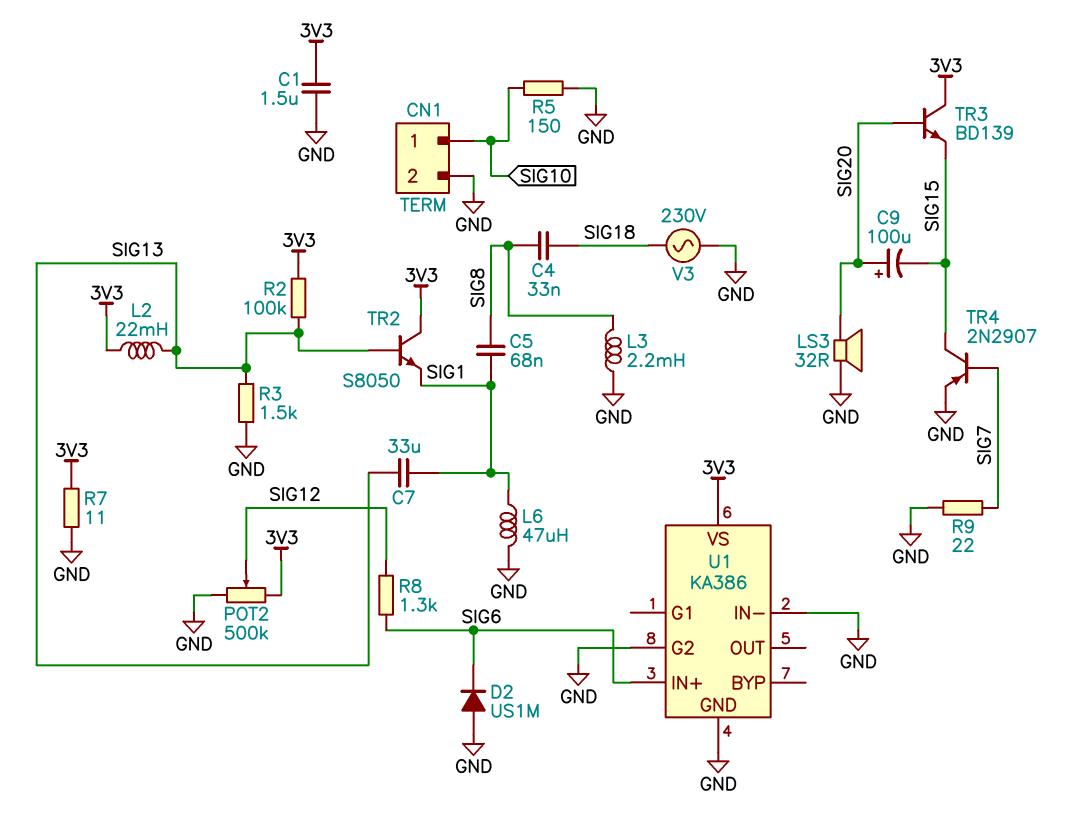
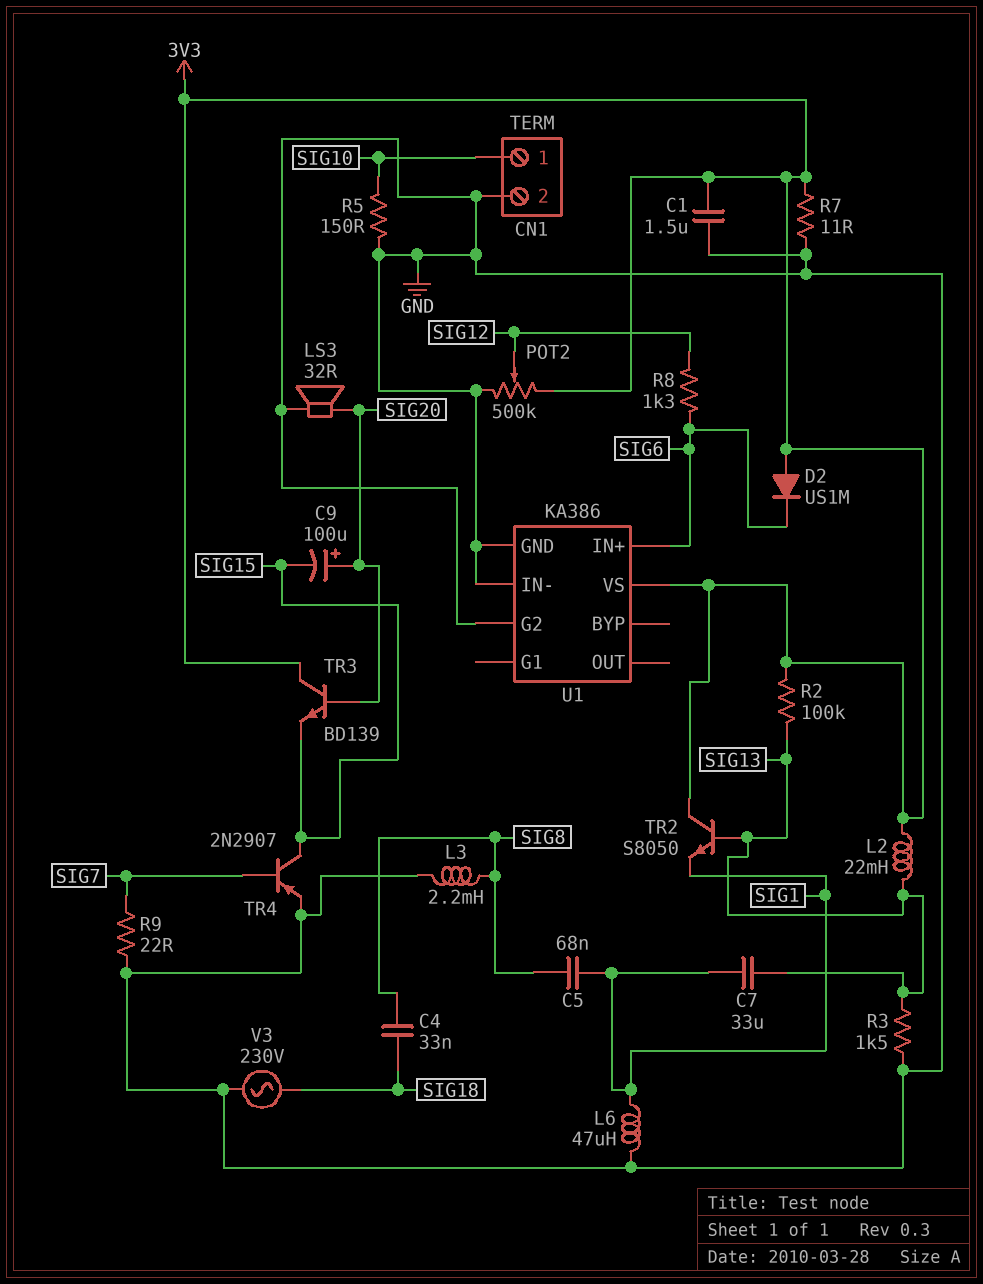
D2: diode US1M (A GND, K SIG6) -> diode US1M (A 3V3, K SIG6)

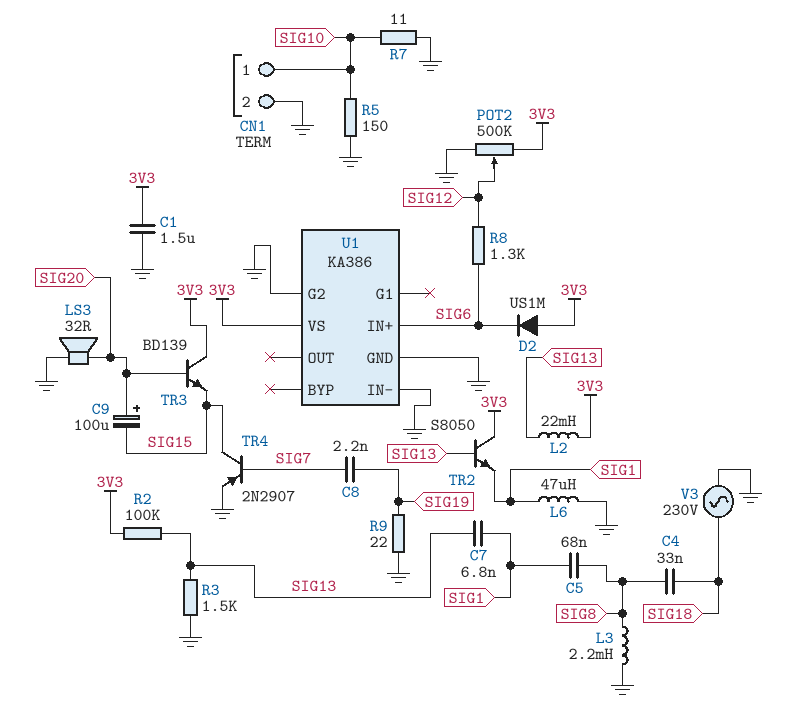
C7: 33uF (SIG1, SIG13) -> 6.8nF (SIG1, SIG13)
C8: none -> 2.2nF (SIG7, SIG19)
R7: 11 (3V3, GND) -> 11 (GND, SIG10)
R9: 22 (GND, SIG7) -> 22 (GND, SIG19)

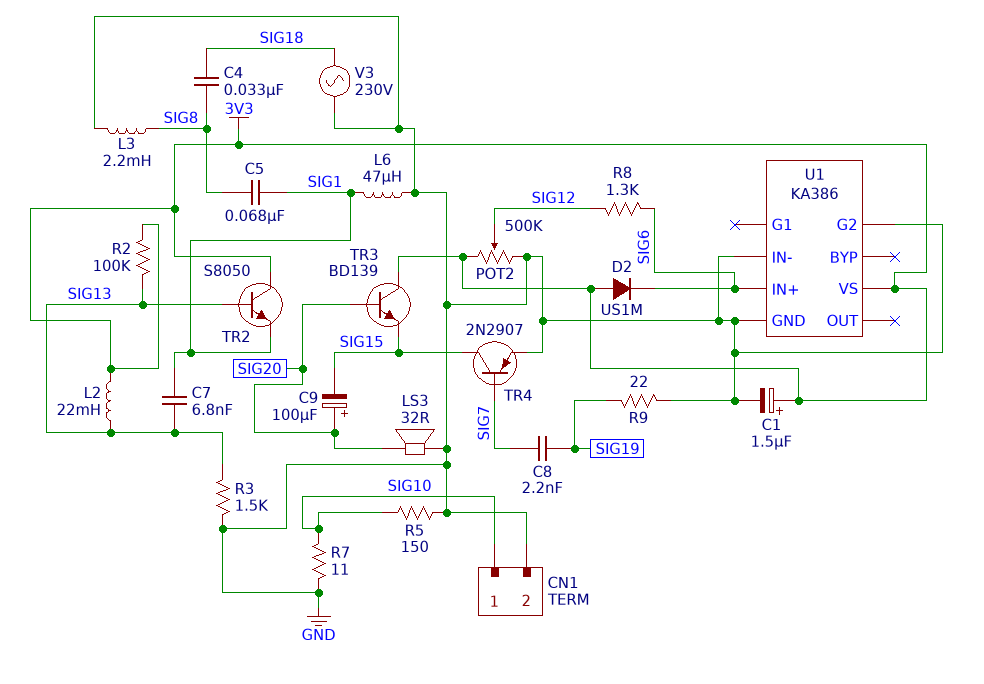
C1: 1.5uF (3V3, GND) -> 1.5uF (plus 3V3, minus GND)

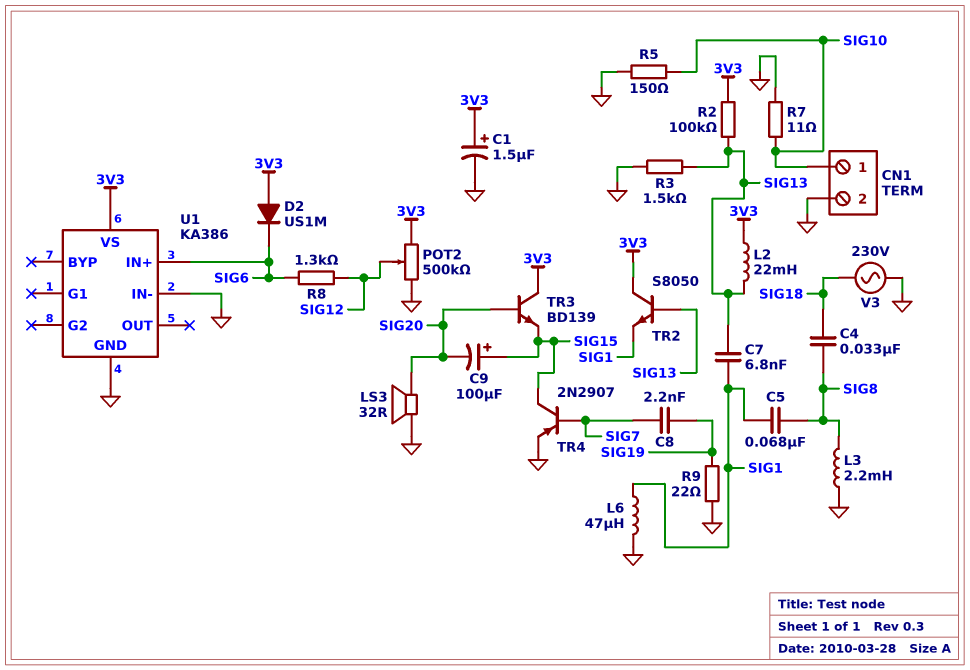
C9: 100uF (plus SIG20, minus SIG15) -> 100uF (plus SIG15, minus SIG20)
U1 pin G2: GND -> none

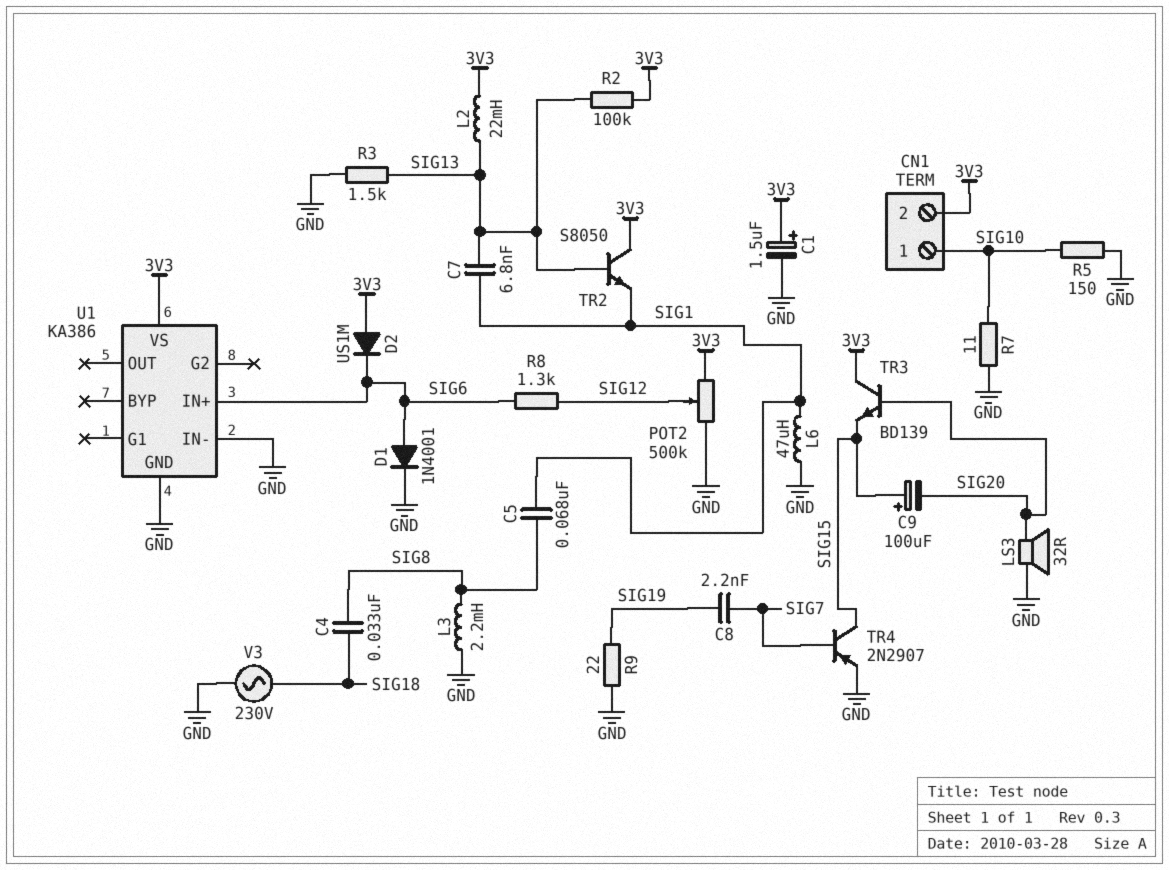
CN1 pin 2: GND -> 3V3
D1: none -> diode 1N4001 (A SIG6, K GND)

